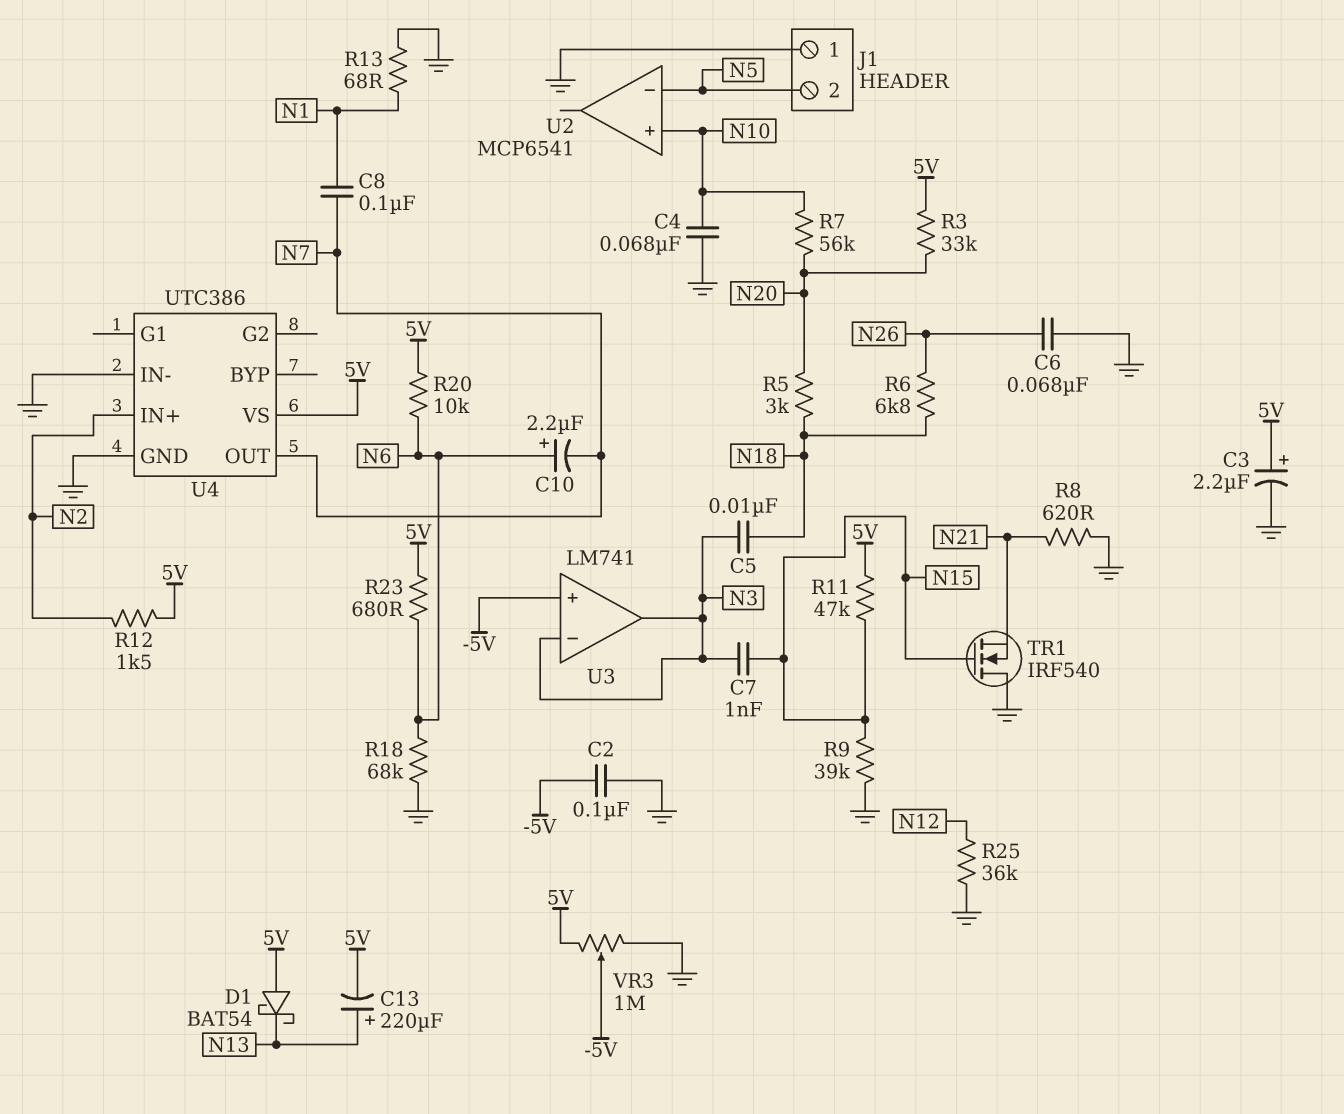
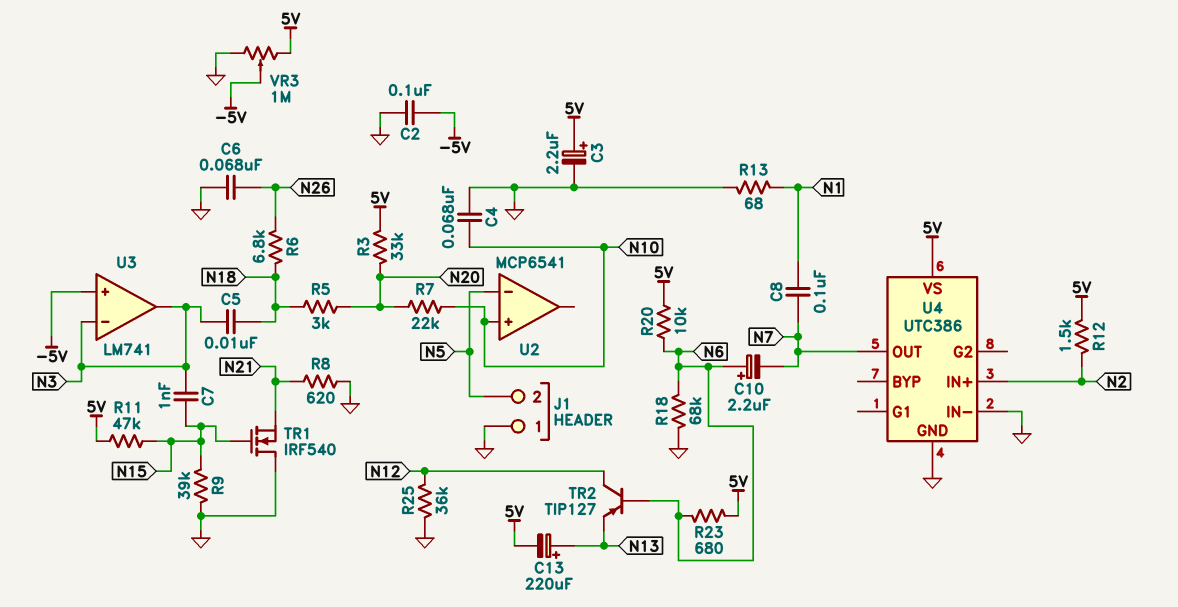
D1: schottky BAT54 (A 5V, K N13) -> none
R7: 56k (N10, N20) -> 22k (N10, N20)
TR2: none -> PNP TIP127 (B N6, C N12, E N13)

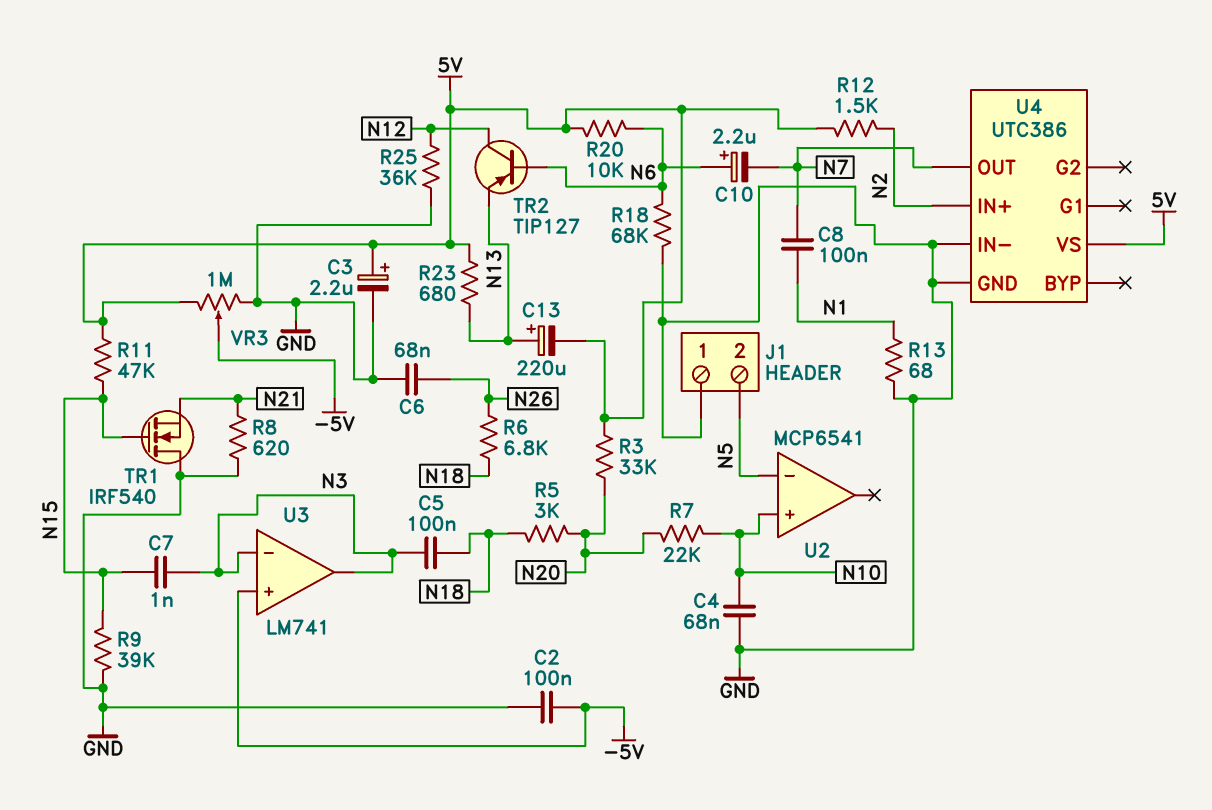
C5: 10nF (N3, N18) -> 100nF (N3, N18)
R23: 680 (5V, N6) -> 680 (5V, N13)

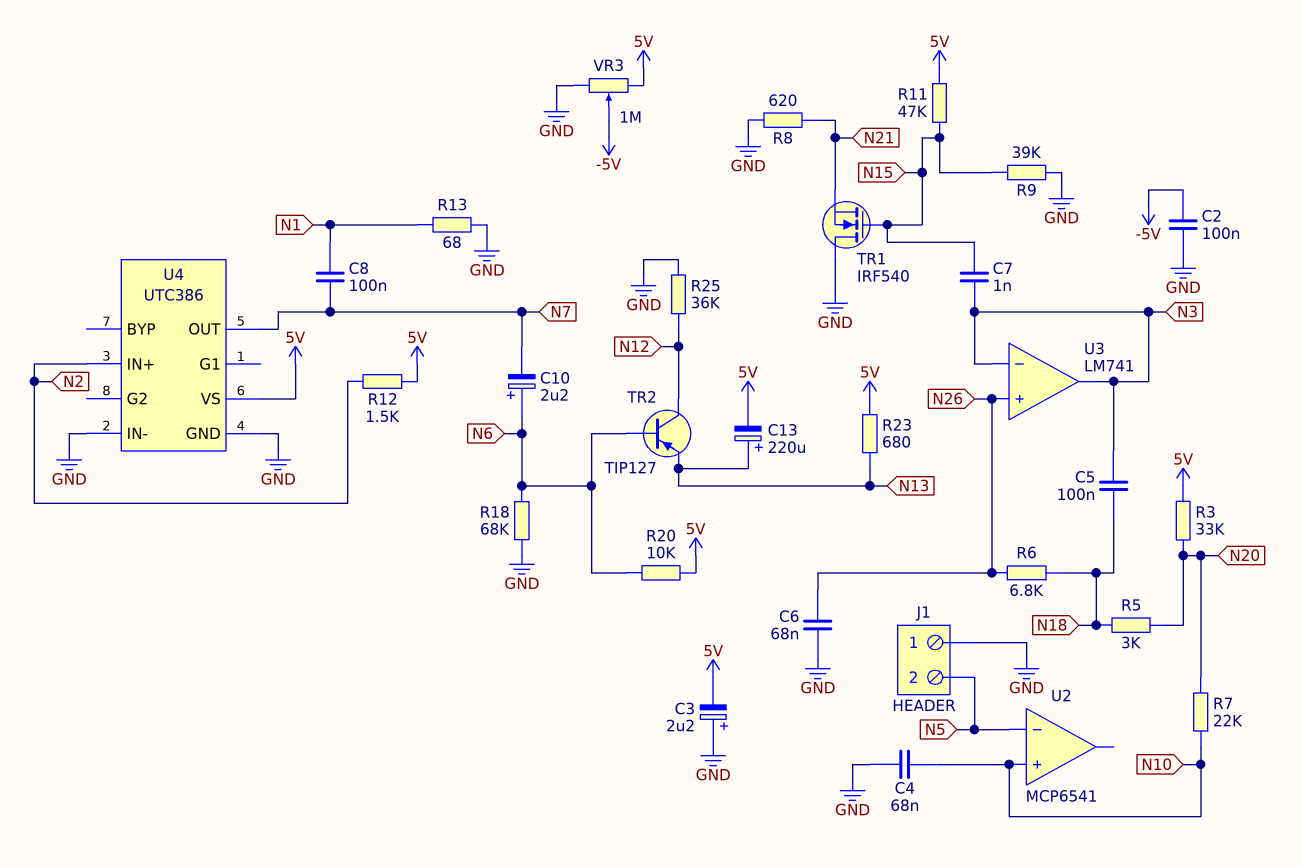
C3: 2.2uF (plus 5V, minus GND) -> 2.2uF (plus GND, minus 5V)
U3 pin in+: -5V -> N26

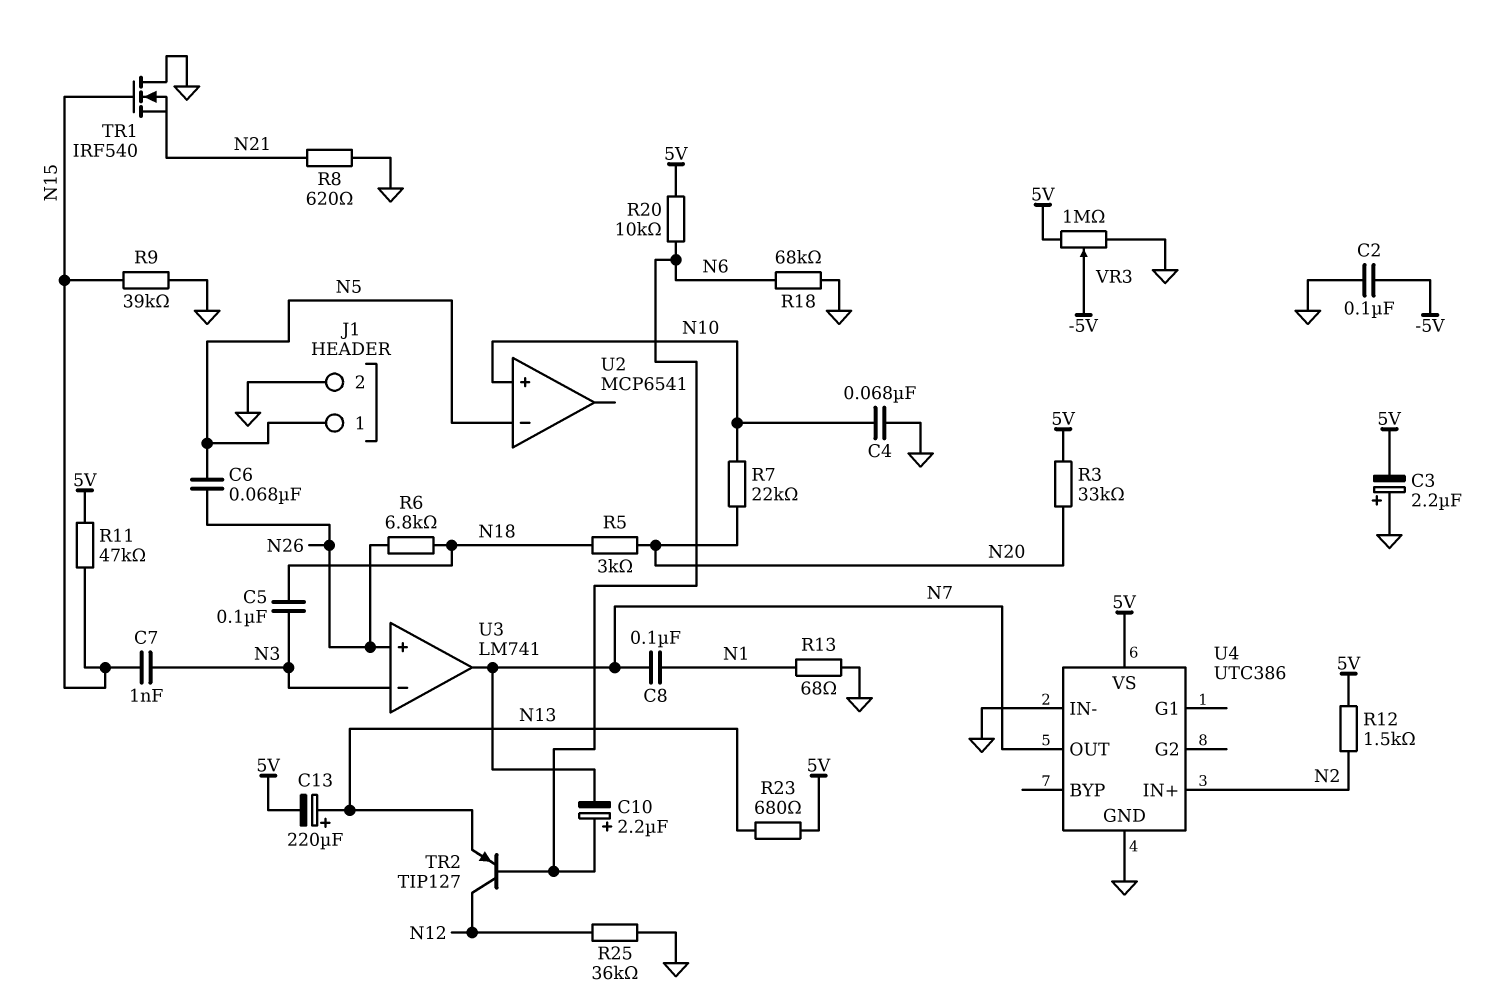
C6: 68nF (GND, N26) -> 68nF (N5, N26)
J1 pin 1: GND -> N5
J1 pin 2: N5 -> GND
U3 pin out: N3 -> N7

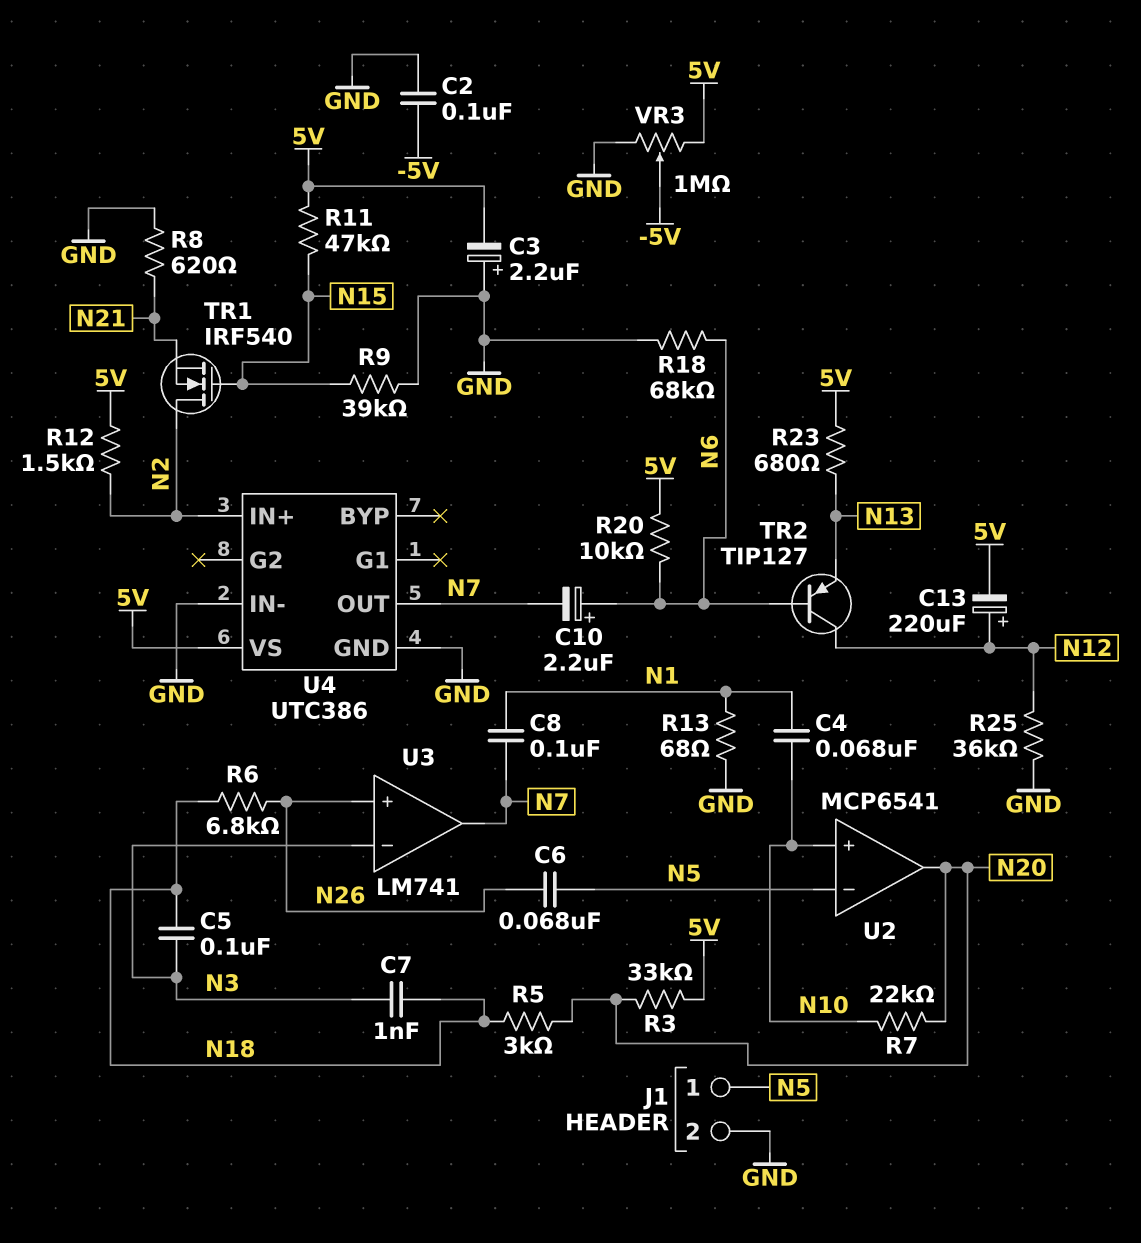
C4: 68nF (GND, N10) -> 68nF (N1, N10)
C7: 1nF (N3, N15) -> 1nF (N3, N18)
C13: 220uF (plus N13, minus 5V) -> 220uF (plus N12, minus 5V)
TR1: NMOS IRF540 (G N15, D GND, S N21) -> NMOS IRF540 (G N15, D N2, S N21)
U2 pin out: none -> N20

